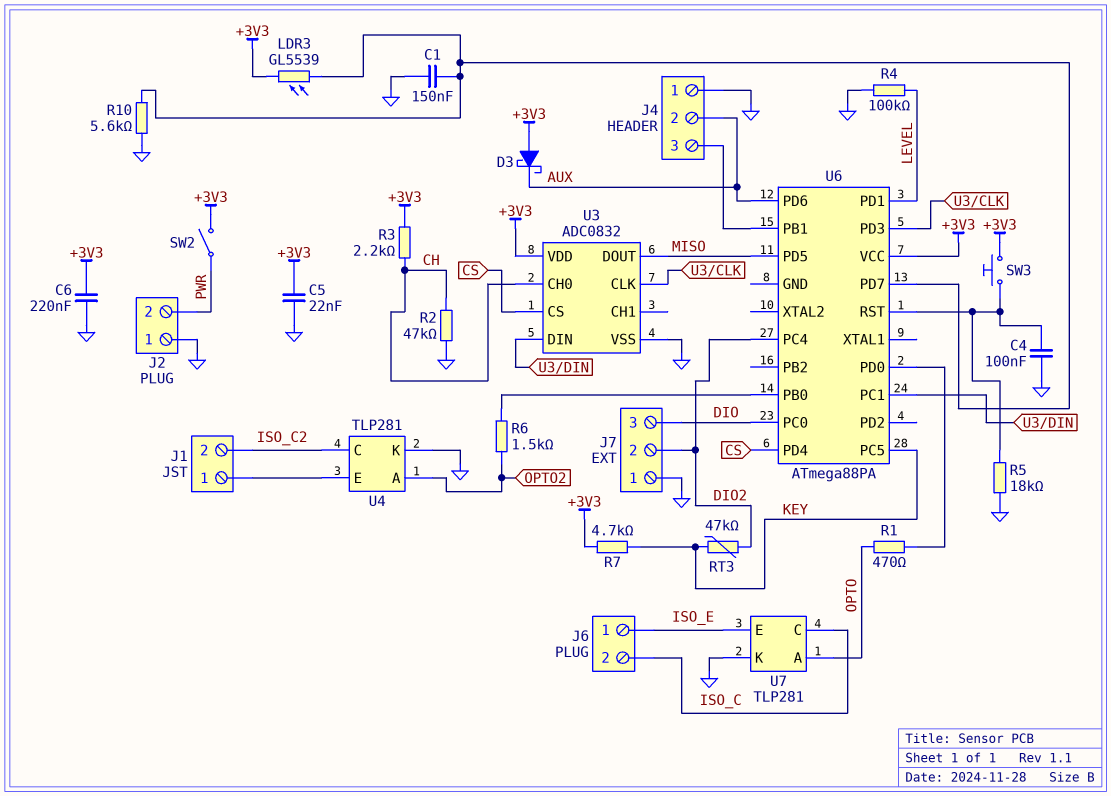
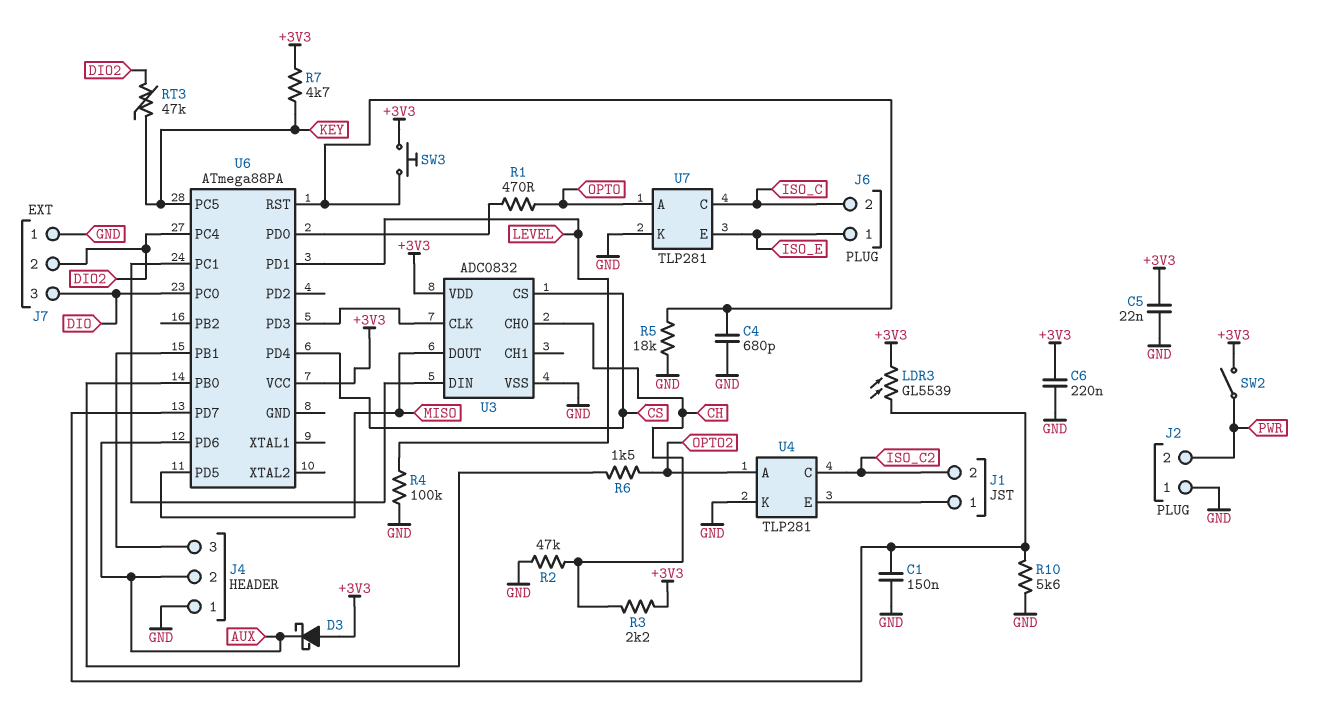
C4: 100nF (GND, U6/RST) -> 680pF (GND, U6/RST)

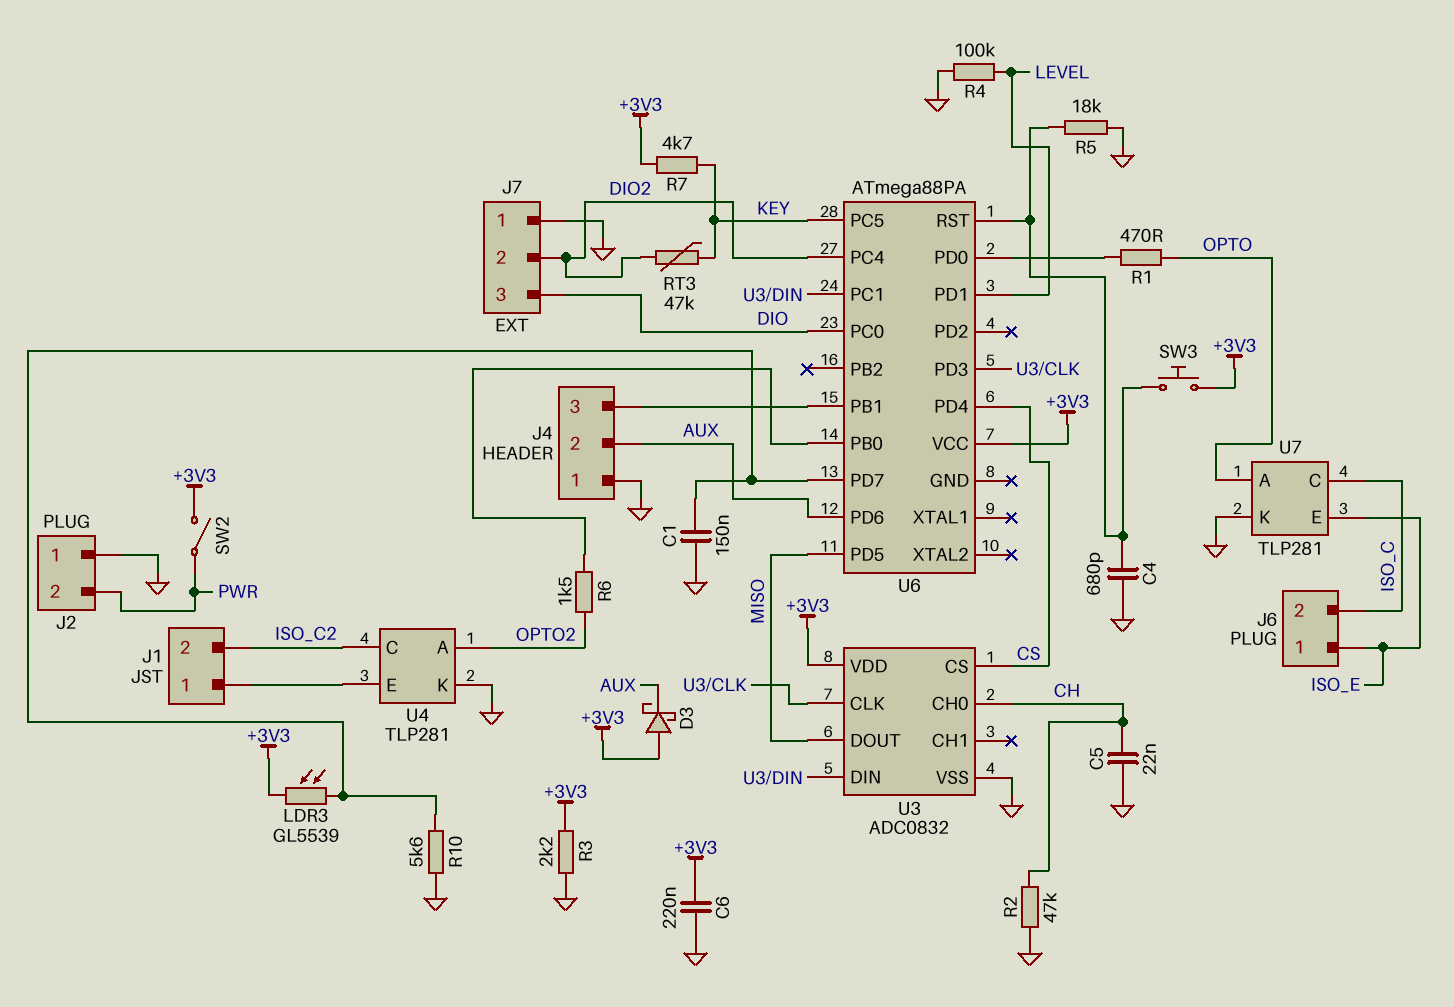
C5: 22nF (+3V3, GND) -> 22nF (CH, GND)
R3: 2.2k (+3V3, CH) -> 2.2k (+3V3, GND)

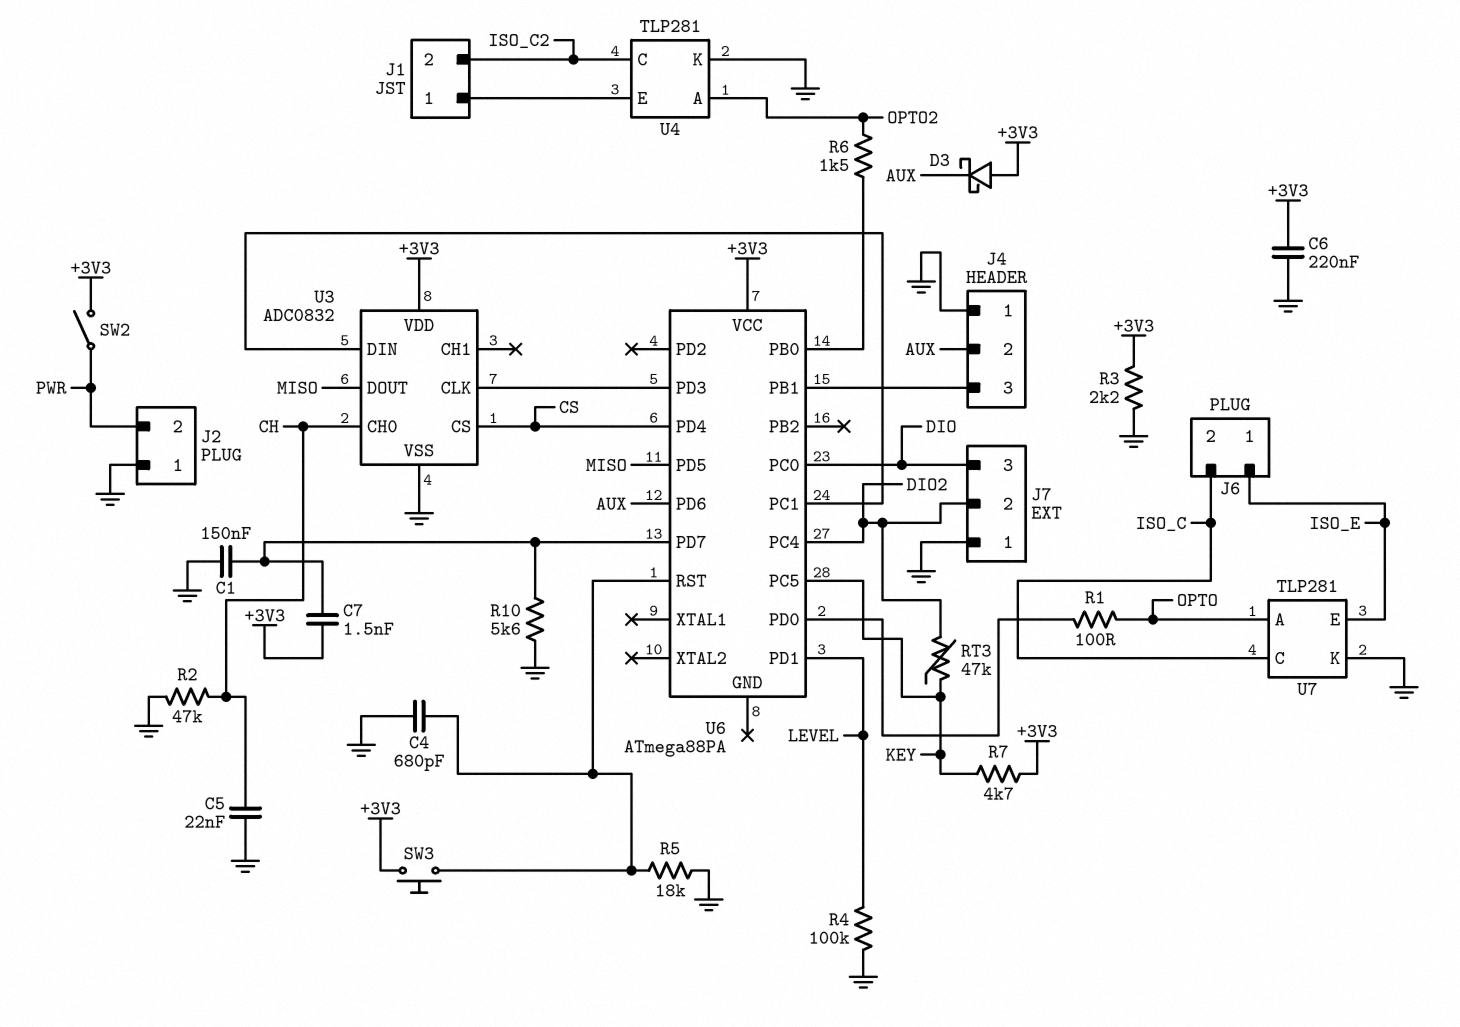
C7: none -> 1.5nF (+3V3, U6/PD7)
LDR3: GL5539 (+3V3, U6/PD7) -> none
R1: 470 (OPTO, U6/PD0) -> 100 (OPTO, U6/PD0)

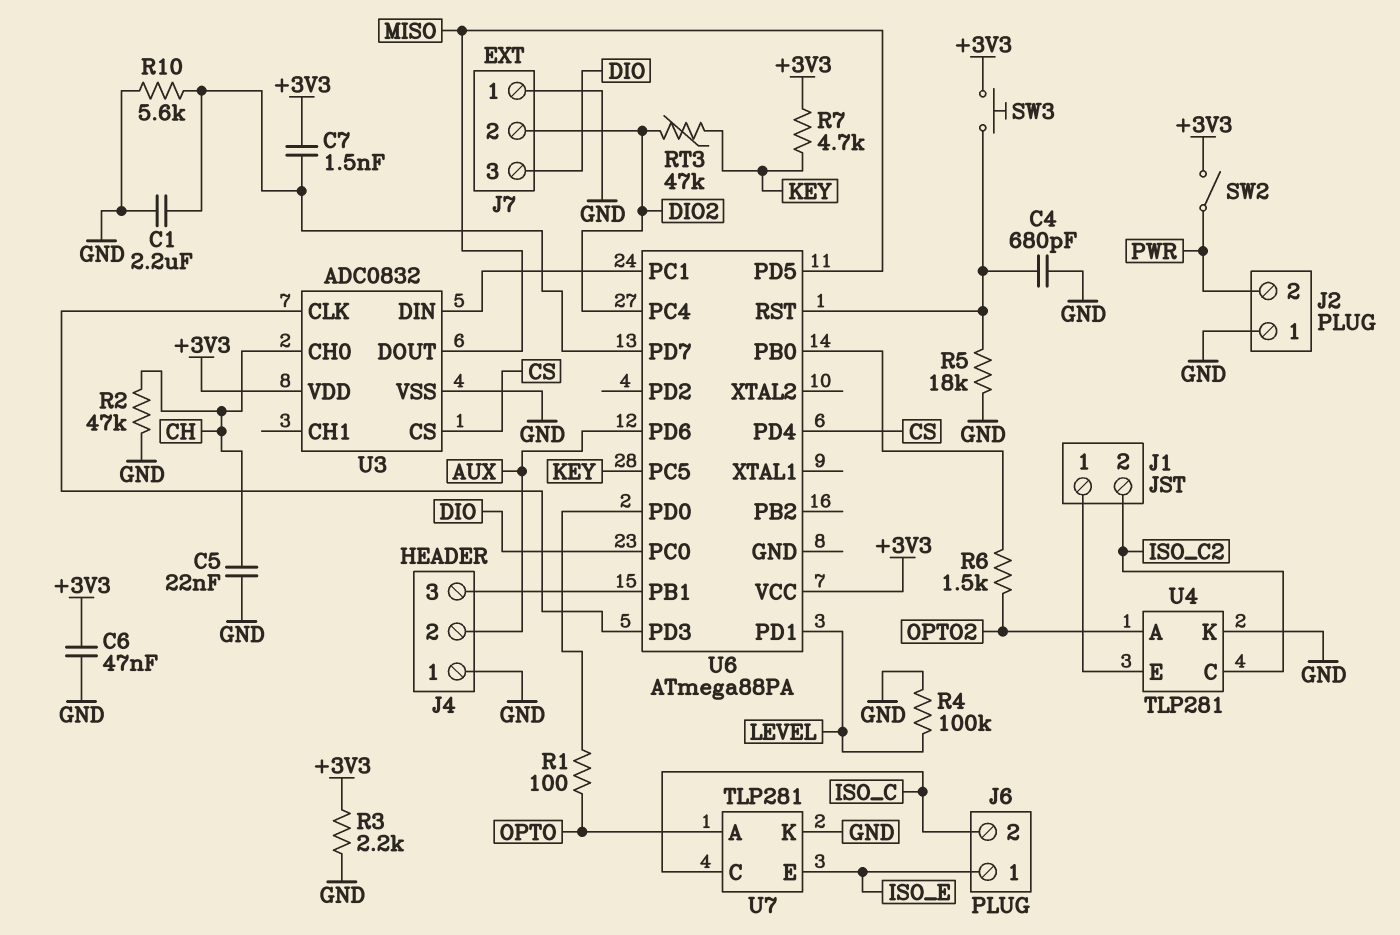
C1: 150nF (GND, U6/PD7) -> 2.2uF (GND, U6/PD7)
C6: 220nF (+3V3, GND) -> 47nF (+3V3, GND)
D3: schottky (A +3V3, K AUX) -> none

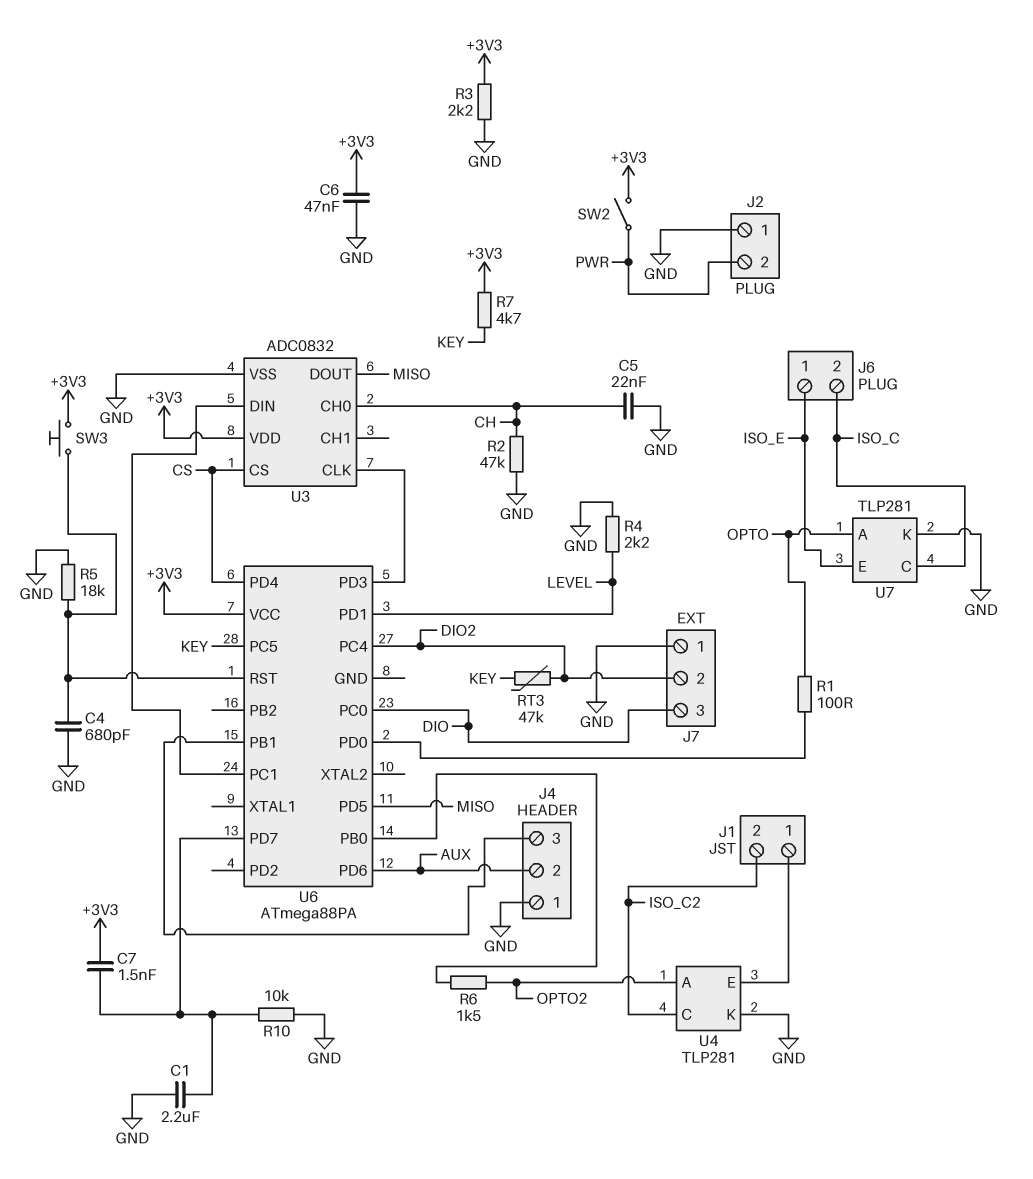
R4: 100k (GND, LEVEL) -> 2.2k (GND, LEVEL)
R10: 5.6k (GND, U6/PD7) -> 10k (GND, U6/PD7)

